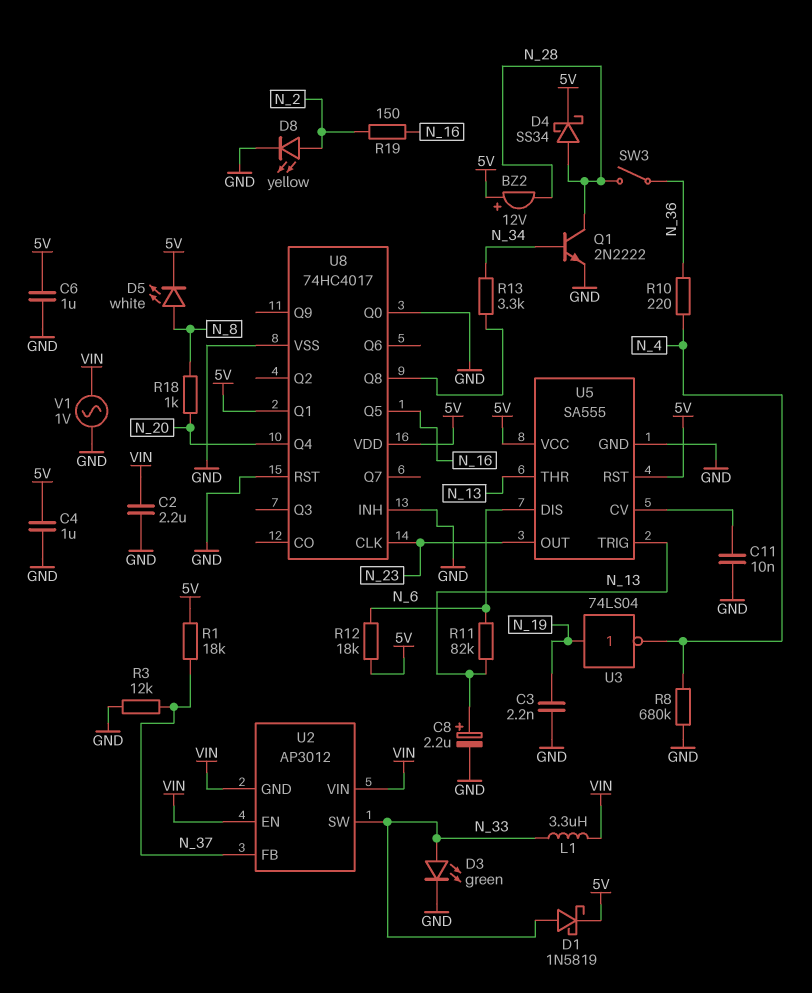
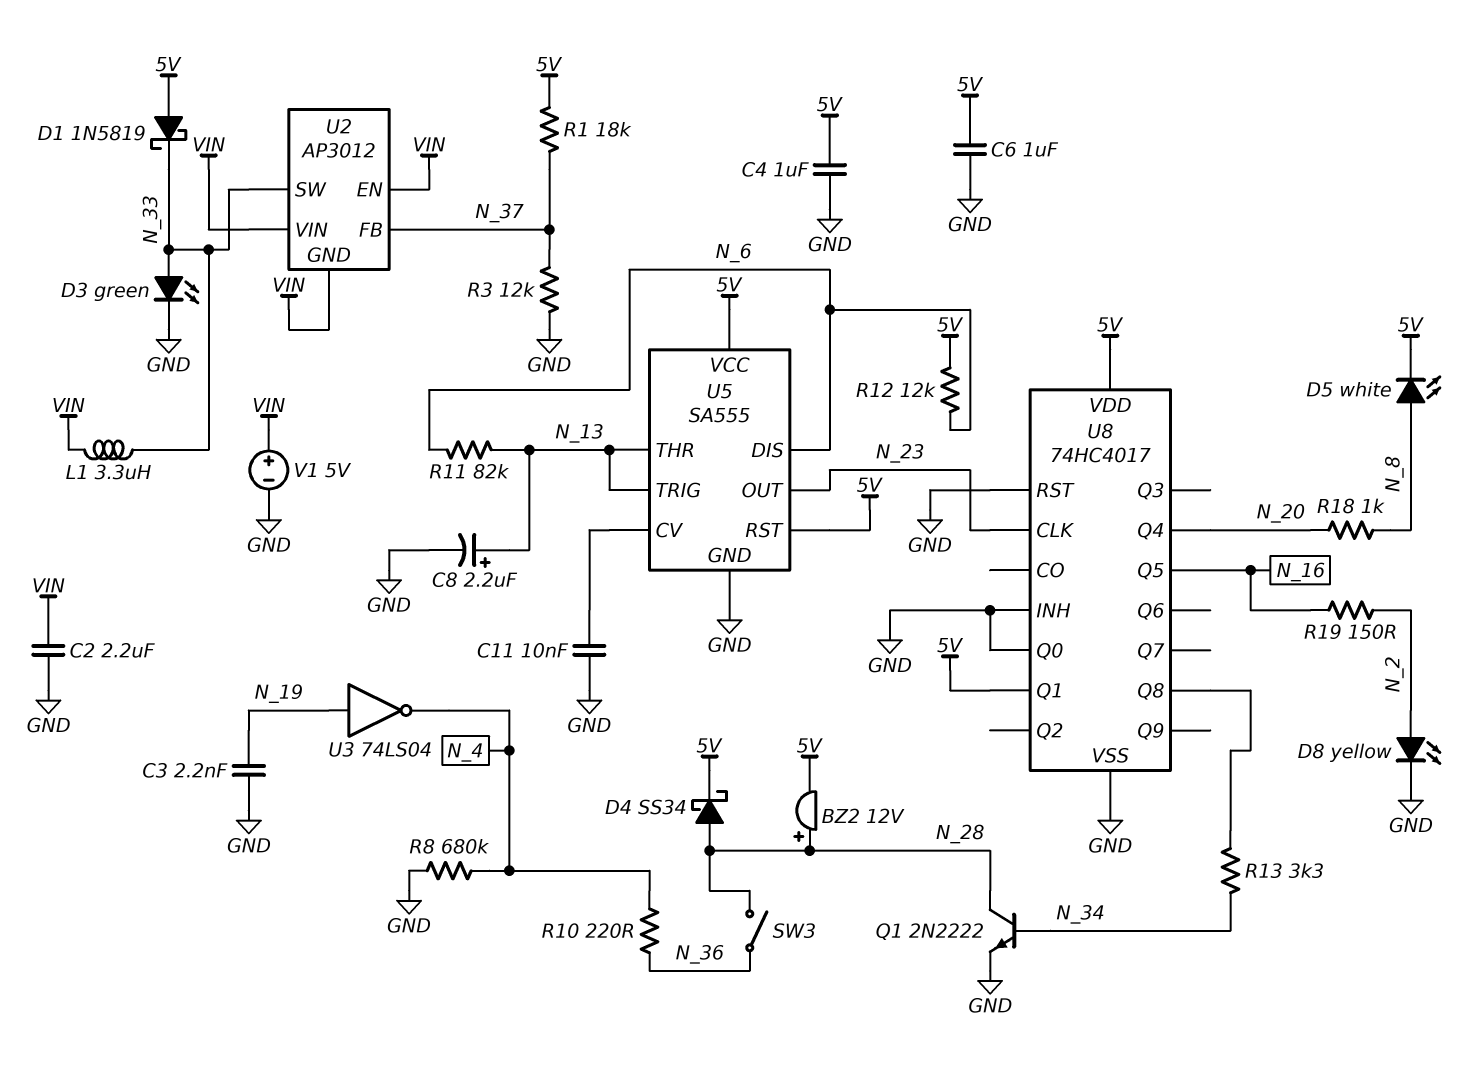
BZ2: buzzer 12V (plus 5V, minus N_28) -> buzzer 12V (plus N_28, minus 5V)
D1: schottky 1N5819 (A N_33, K 5V) -> schottky 1N5819 (A 5V, K N_33)
R12: 18k (5V, N_6) -> 12k (5V, N_6)
V1: AC 1V (GND, VIN) -> 5V (plus VIN, minus GND)

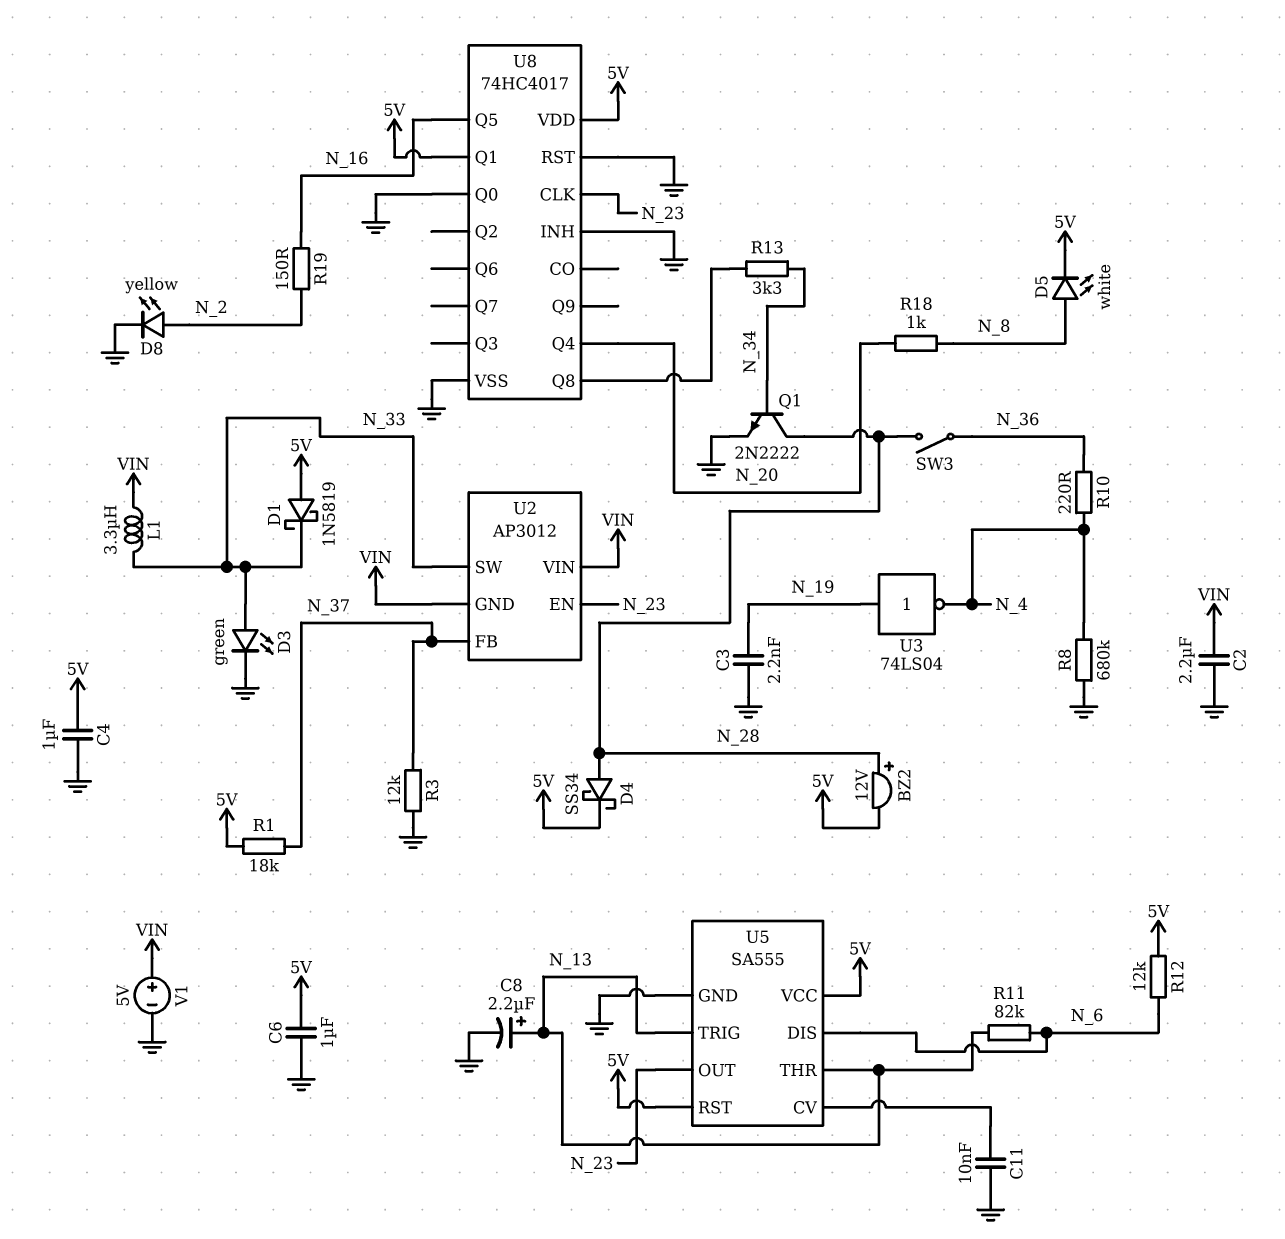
U2 pin EN: VIN -> N_23

